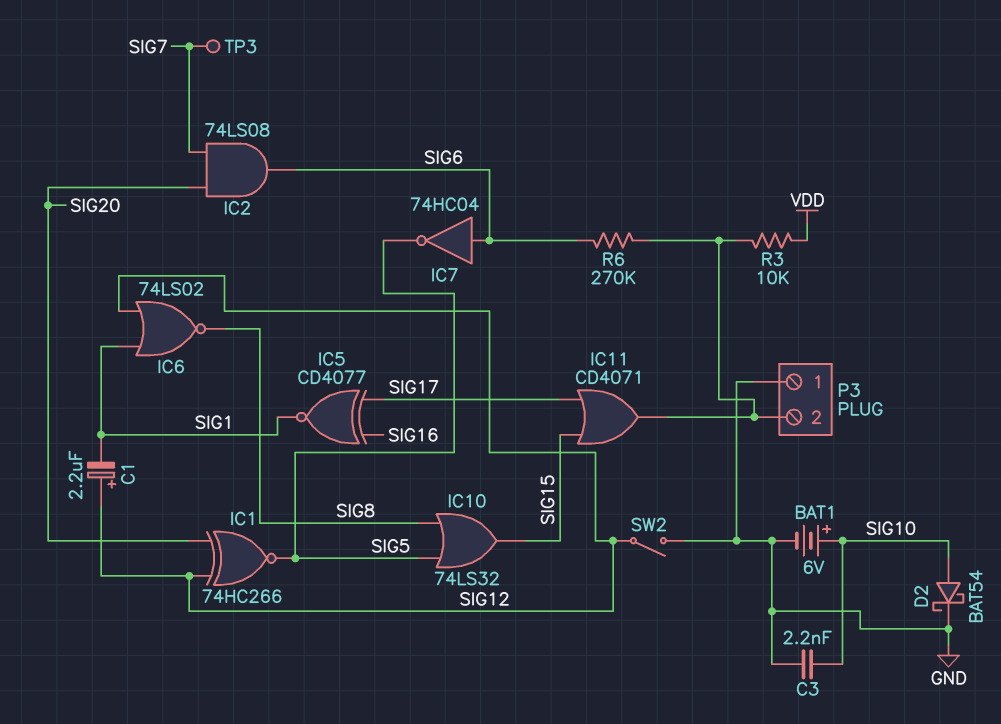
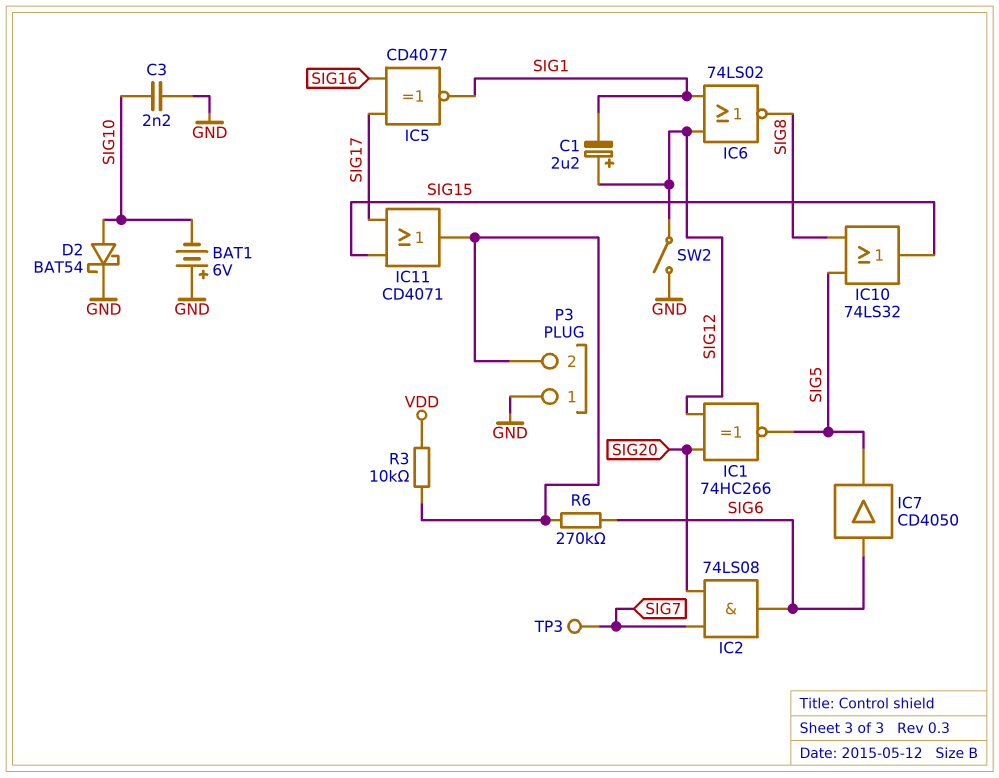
BAT1: 6V (plus SIG10, minus GND) -> 6V (plus GND, minus SIG10)
IC7: NOT 74HC04 (in SIG6, out SIG5) -> buffer CD4050 (in SIG6, out SIG5)

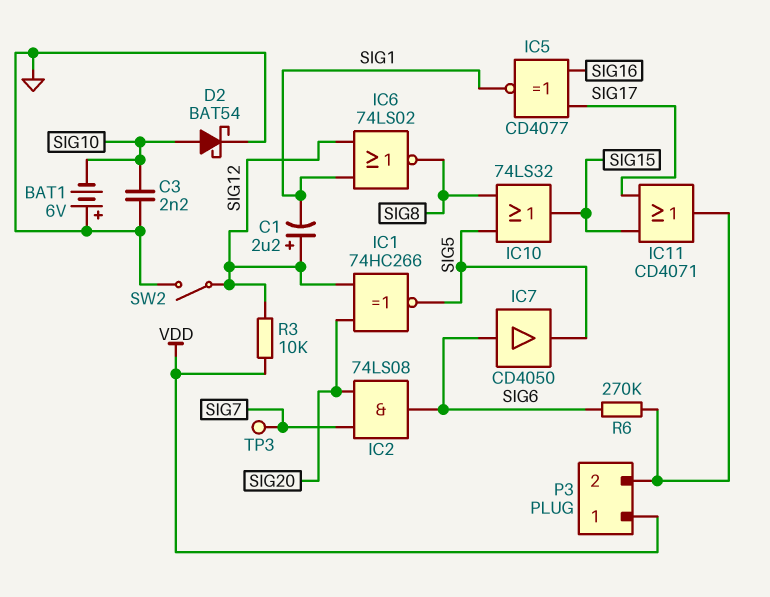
P3 pin 1: GND -> VDD
R3: 10k (P3/2, VDD) -> 10k (SIG12, VDD)

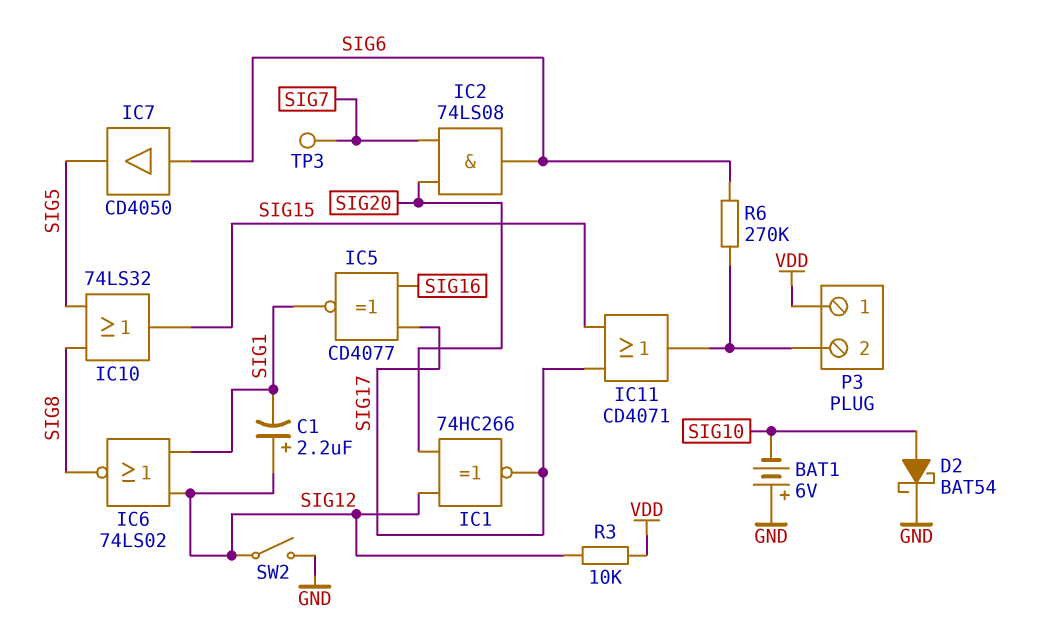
C3: 2.2nF (GND, SIG10) -> none
IC1: XNOR 74HC266 (in SIG12, in SIG20, out SIG5) -> XNOR 74HC266 (in SIG12, in SIG20, out SIG17)

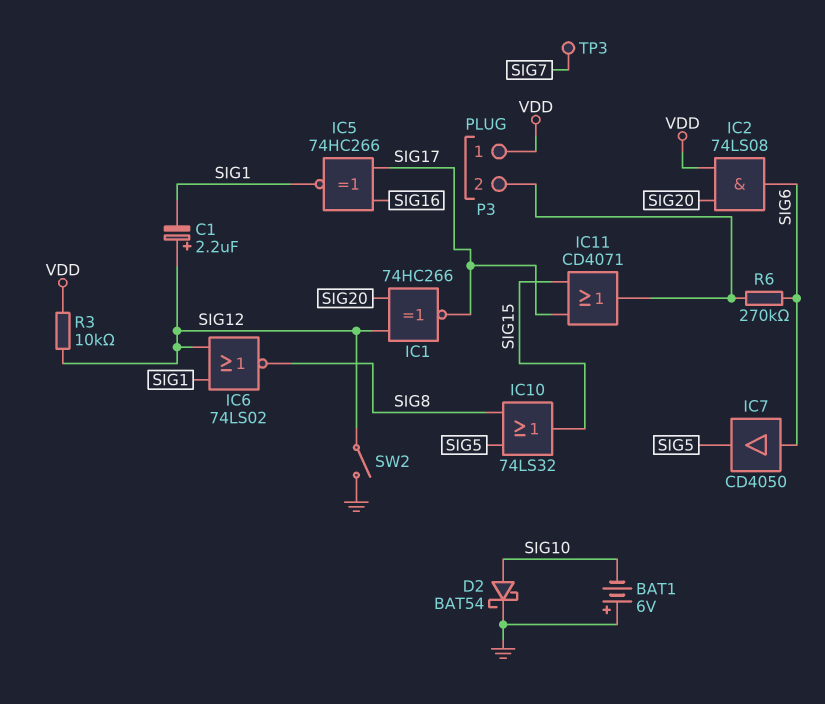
IC2: AND 74LS08 (in SIG7, in SIG20, out SIG6) -> AND 74LS08 (in SIG20, in VDD, out SIG6)
IC5: XNOR CD4077 (in SIG16, in SIG17, out SIG1) -> XNOR 74HC266 (in SIG16, in SIG17, out SIG1)

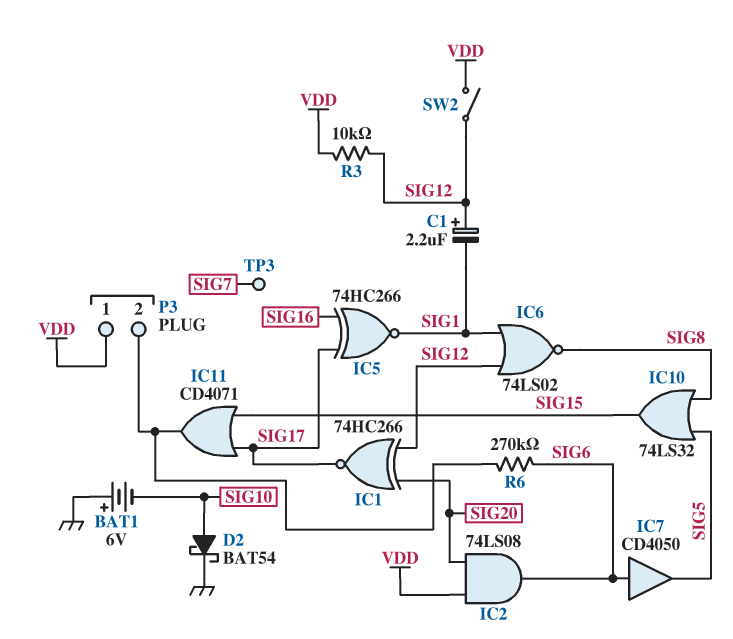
SW2: switch (GND, SIG12) -> switch (SIG12, VDD)

